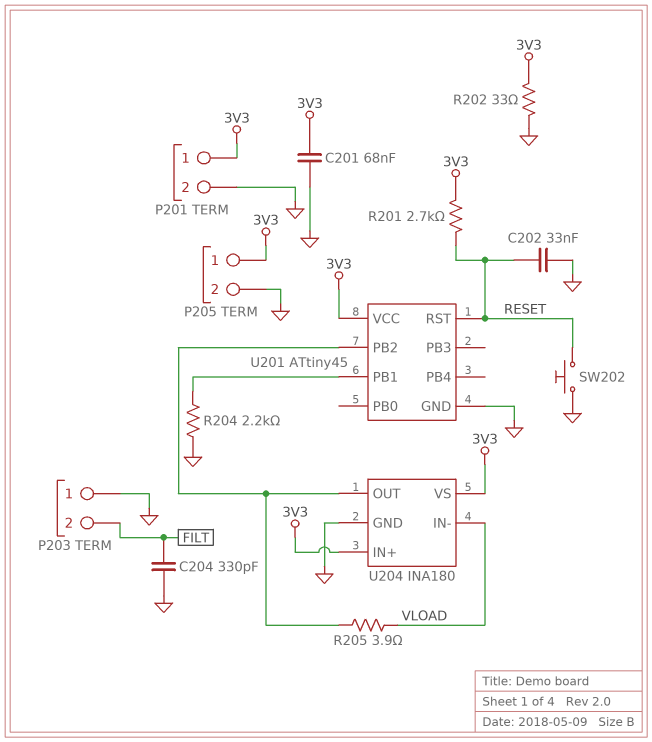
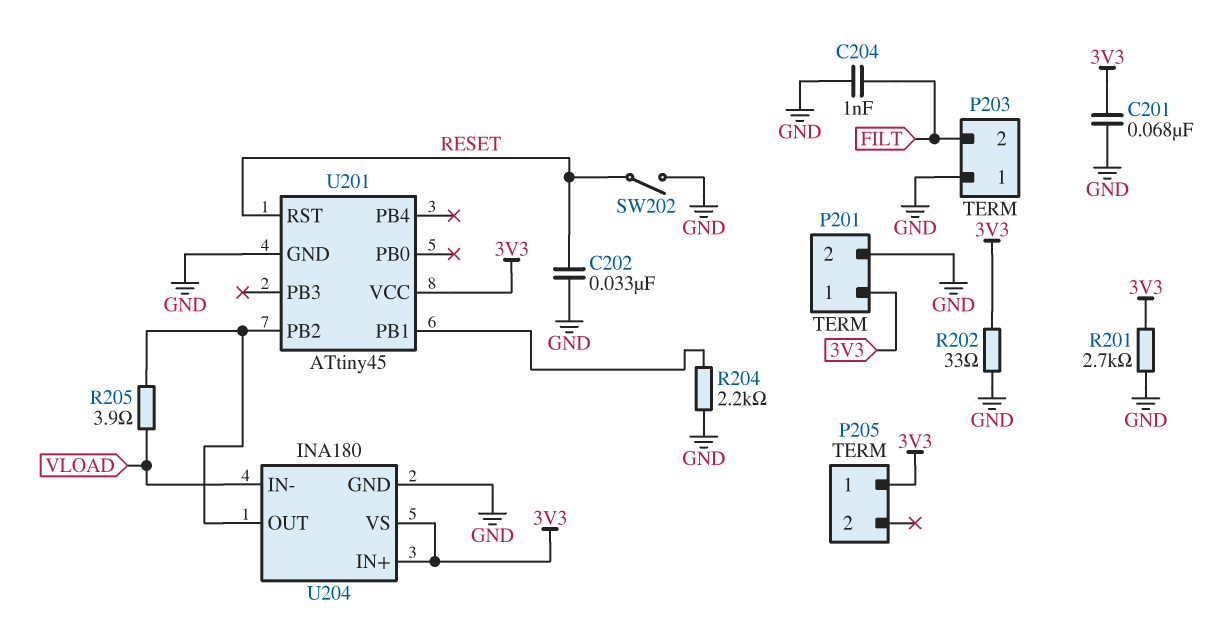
C204: 330pF (FILT, GND) -> 1nF (FILT, GND)
P205 pin 2: GND -> none
R201: 2.7k (3V3, RESET) -> 2.7k (3V3, GND)
SW202: button (GND, RESET) -> switch (GND, RESET)

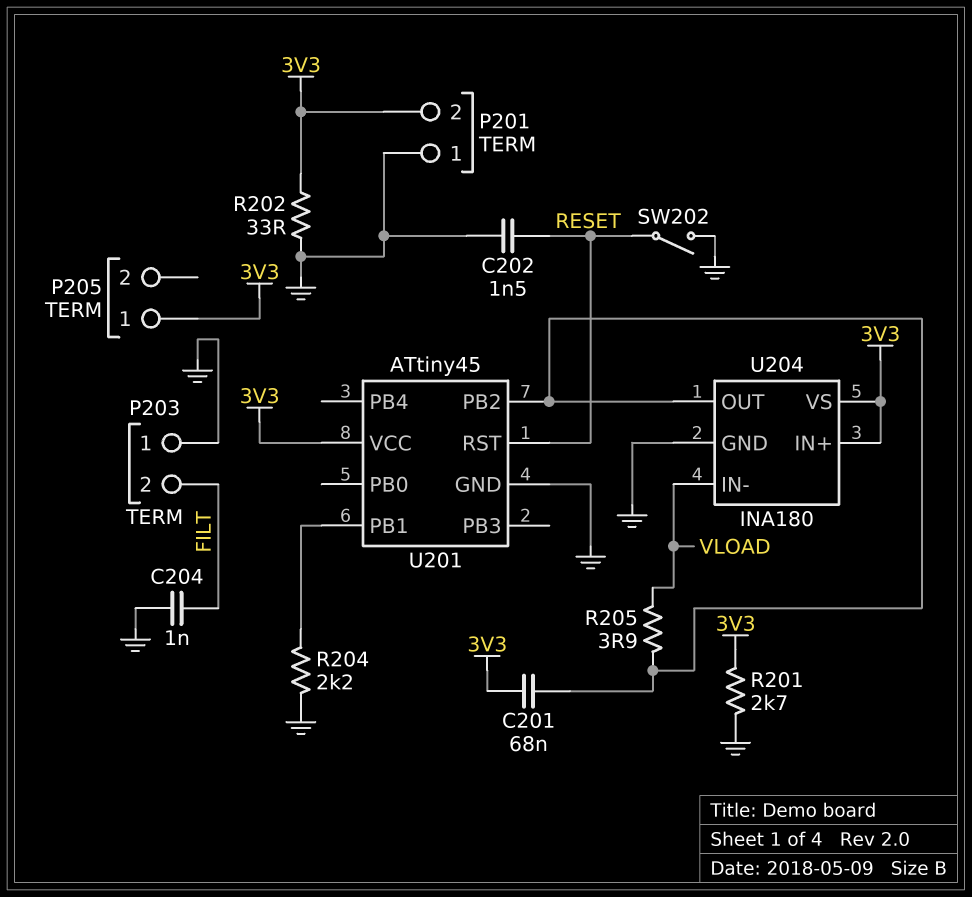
C201: 68nF (3V3, GND) -> 68nF (3V3, U201/PB2)
C202: 33nF (GND, RESET) -> 1.5nF (GND, RESET)
P201 pin 1: 3V3 -> GND
P201 pin 2: GND -> 3V3

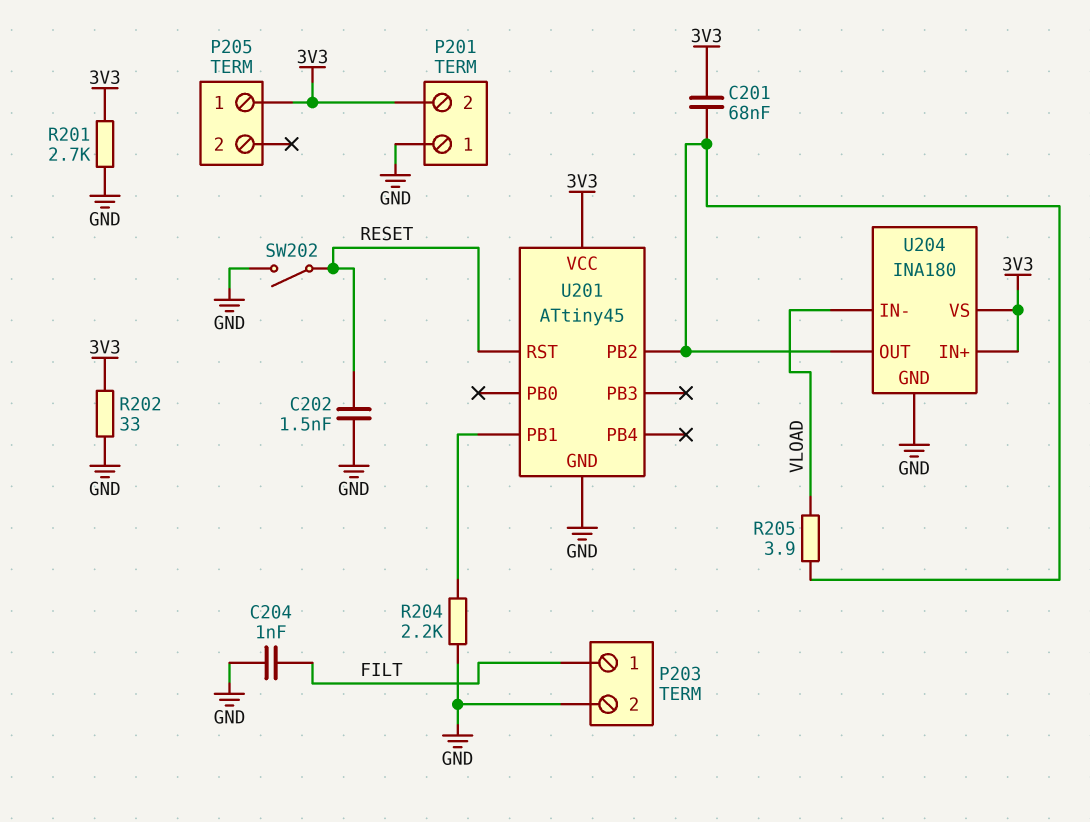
P203 pin 1: GND -> FILT
P203 pin 2: FILT -> GND

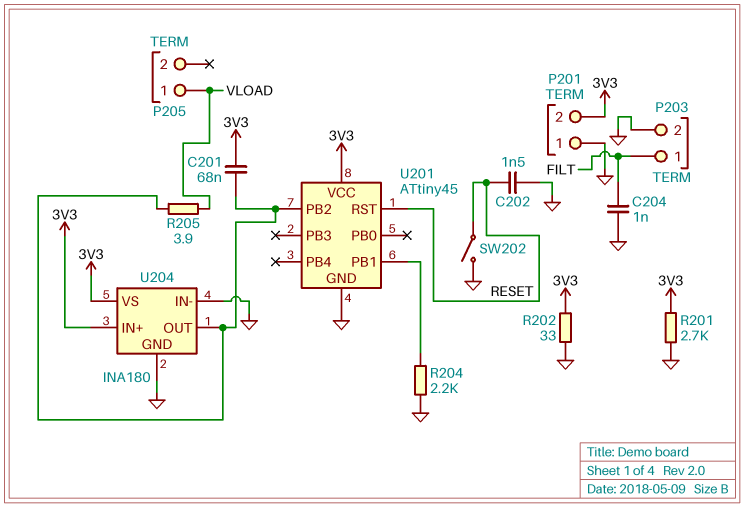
P205 pin 1: 3V3 -> VLOAD
U204 pin IN-: VLOAD -> GND

